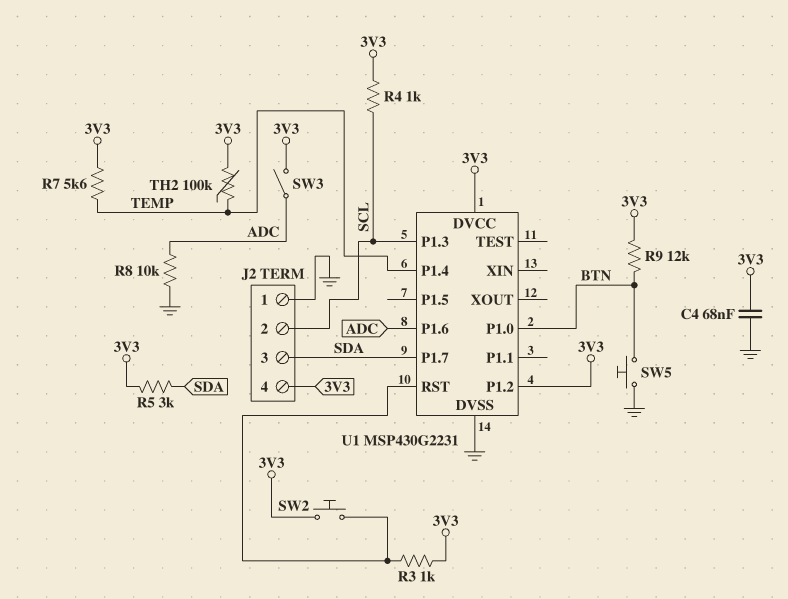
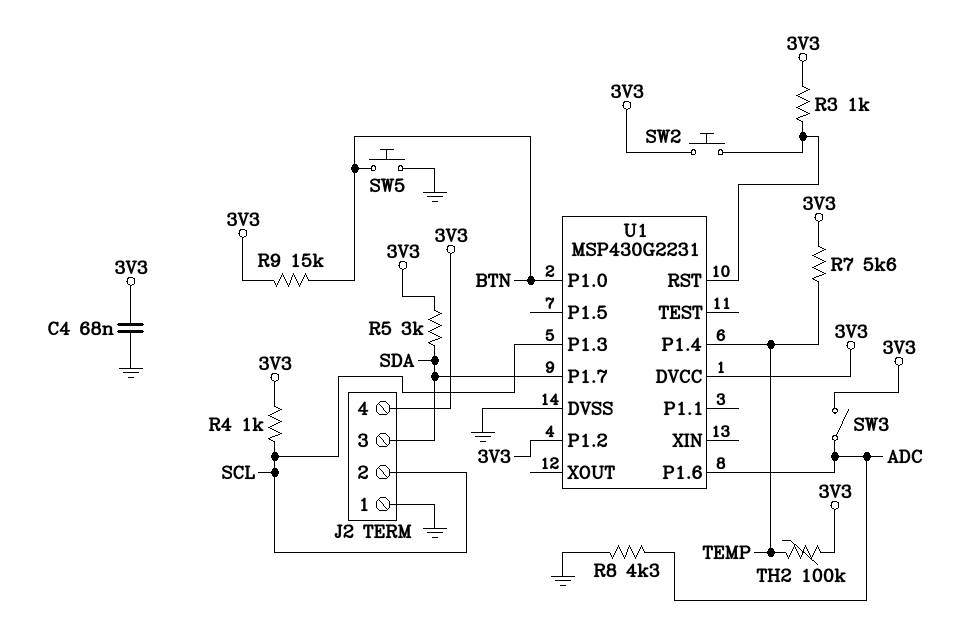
R8: 10k (ADC, GND) -> 4.3k (ADC, GND)
R9: 12k (3V3, BTN) -> 15k (3V3, BTN)

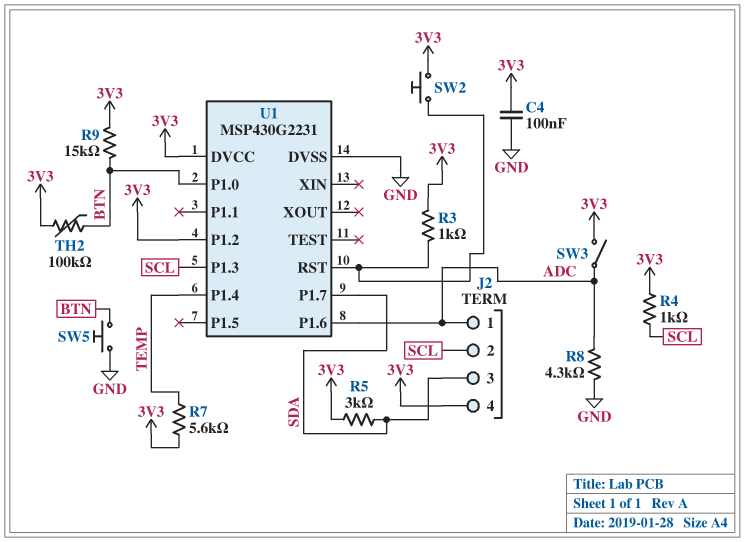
C4: 68nF (3V3, GND) -> 100nF (3V3, GND)
J2 pin 1: GND -> ADC
TH2: 100k (3V3, TEMP) -> 100k (3V3, BTN)

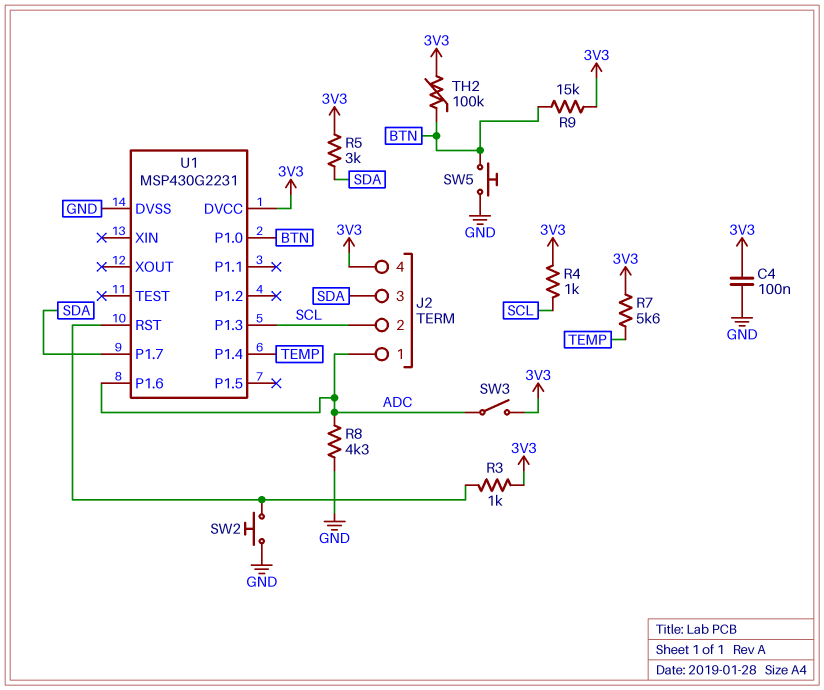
SW2: button (3V3, U1/RST) -> button (GND, U1/RST)
U1 pin P1.2: 3V3 -> none

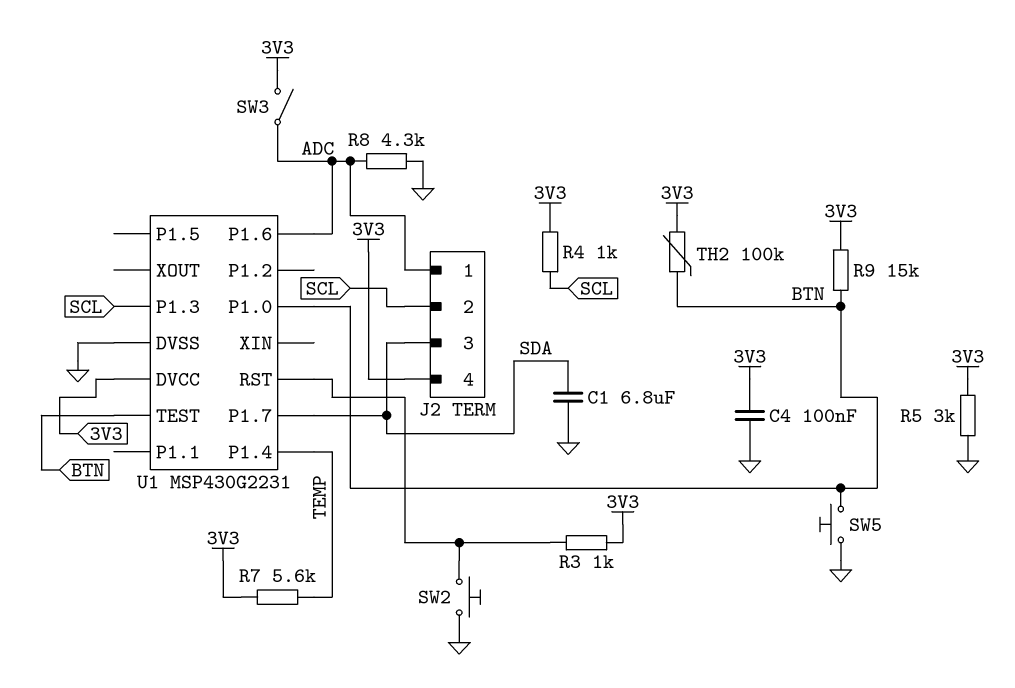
C1: none -> 6.8uF (GND, SDA)
R5: 3k (3V3, SDA) -> 3k (3V3, GND)
U1 pin TEST: none -> BTN

